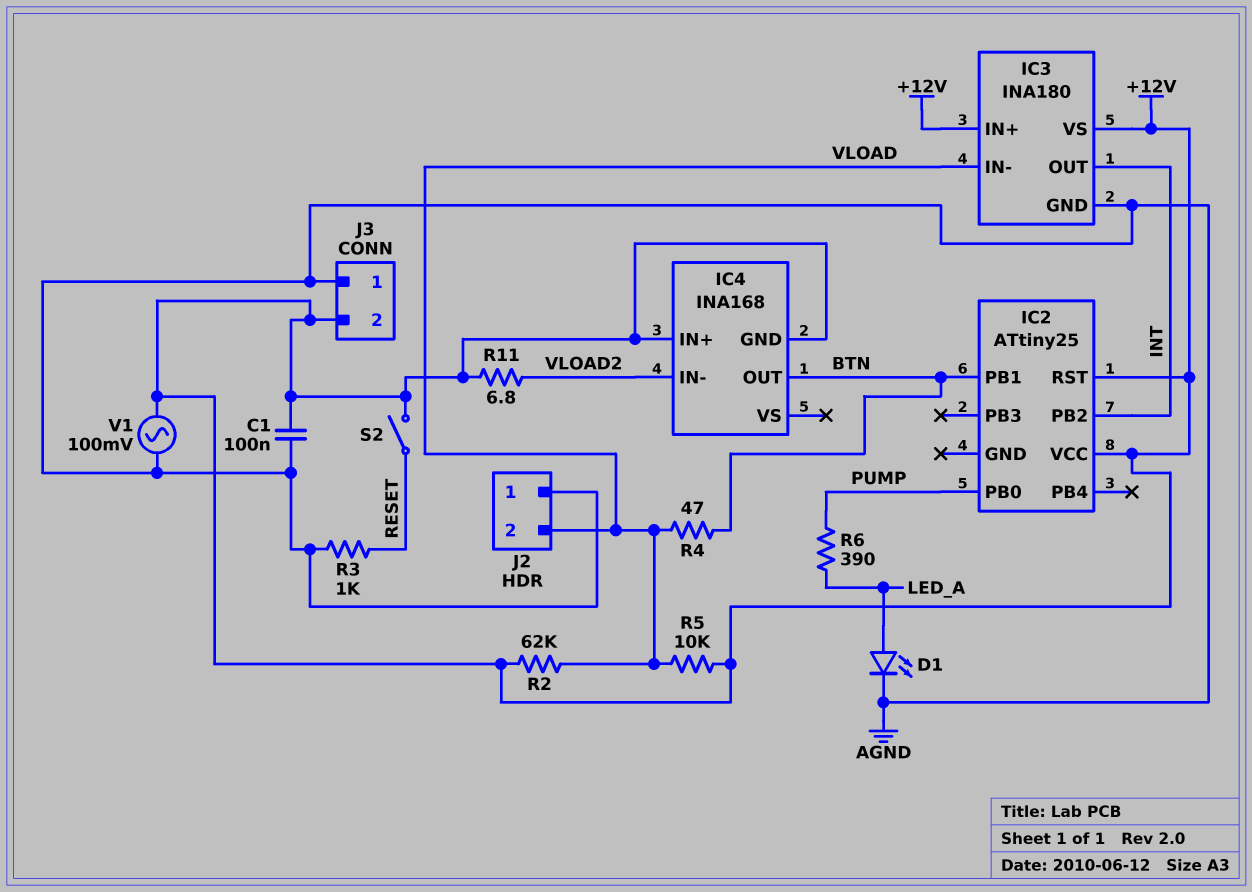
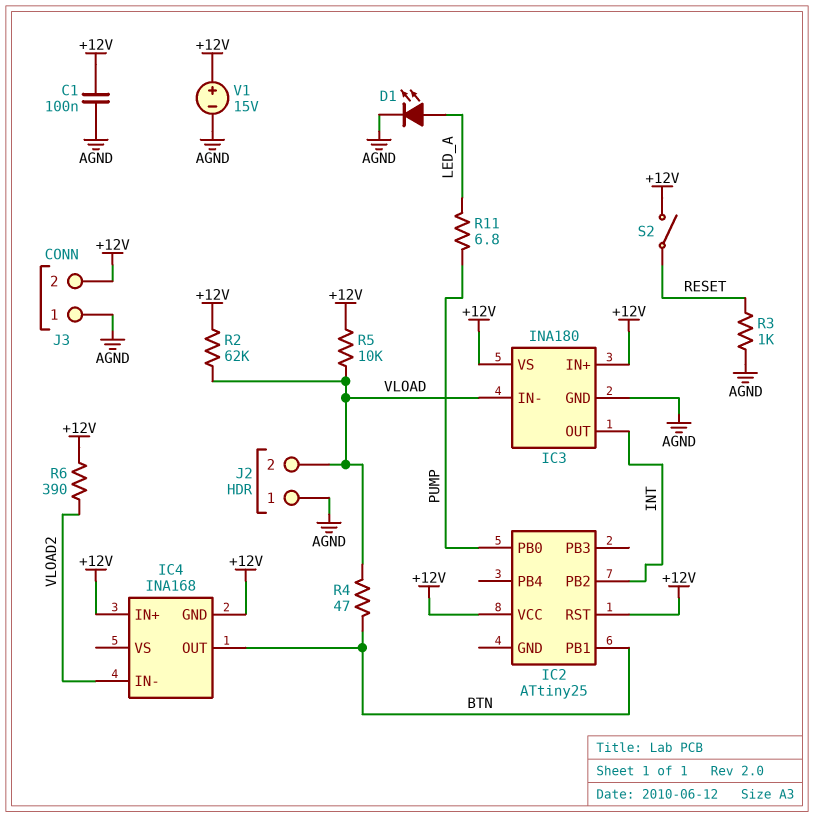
R6: 390 (LED_A, PUMP) -> 390 (+12V, VLOAD2)
R11: 6.8 (+12V, VLOAD2) -> 6.8 (LED_A, PUMP)
V1: AC 100mV (+12V, AGND) -> 15V (plus +12V, minus AGND)

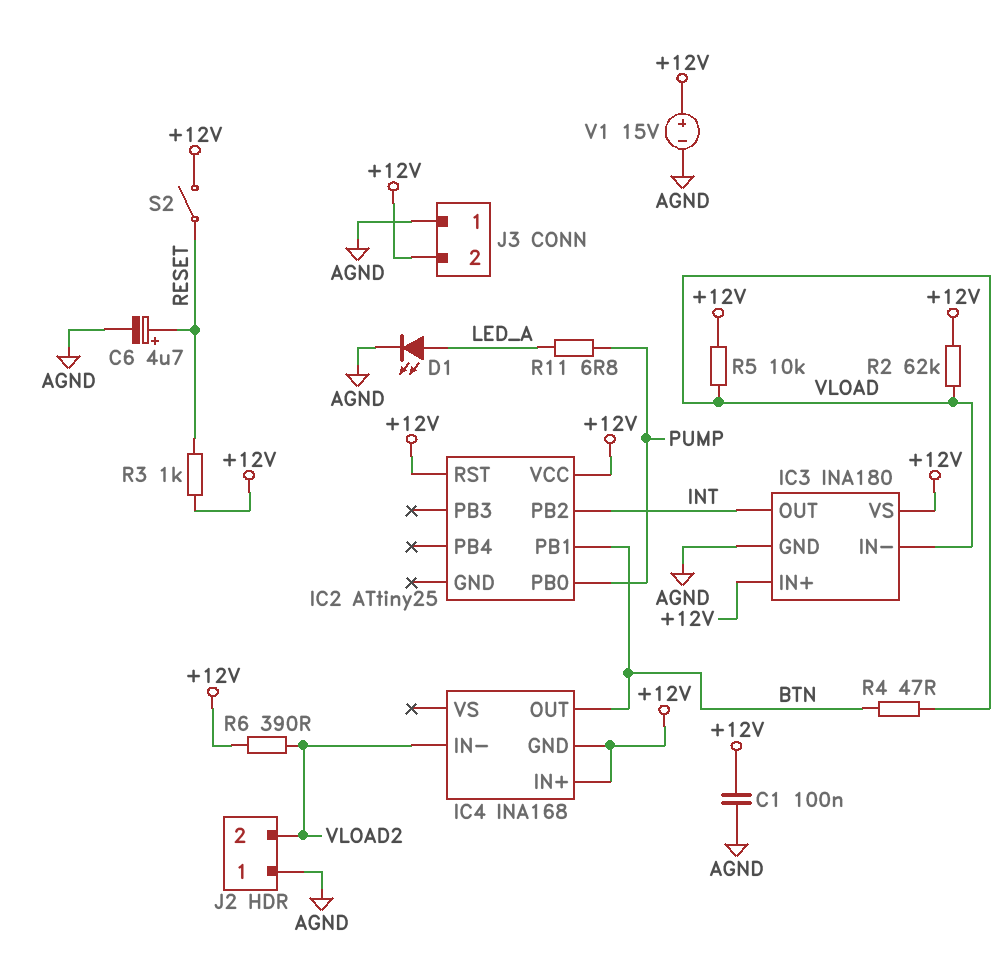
C6: none -> 4.7uF (plus RESET, minus AGND)
J2 pin 2: VLOAD -> VLOAD2
R3: 1k (AGND, RESET) -> 1k (+12V, RESET)

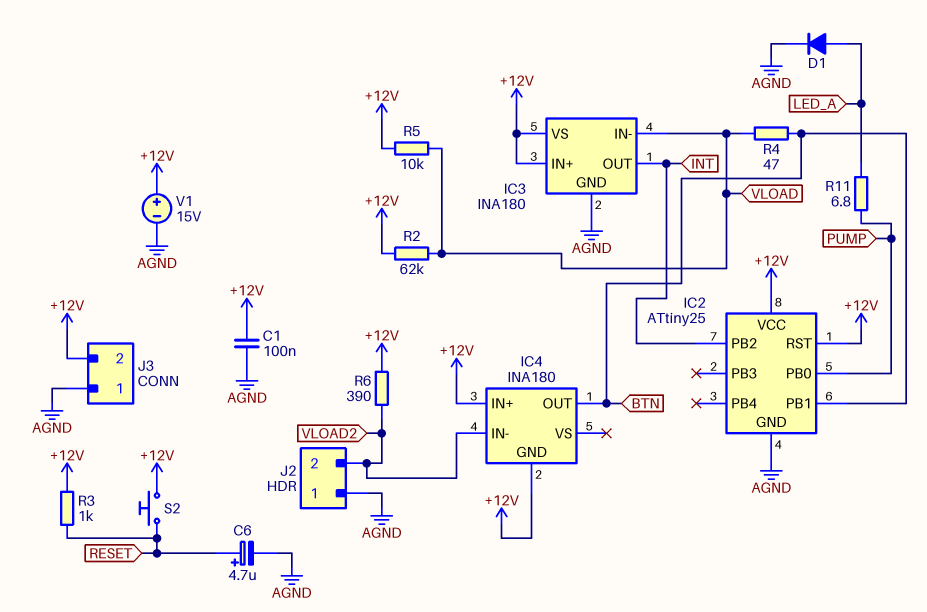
D1: LED (A LED_A, K AGND) -> diode (A LED_A, K AGND)
IC2 pin GND: none -> AGND
IC4: INA168 -> INA180
S2: switch (+12V, RESET) -> button (+12V, RESET)

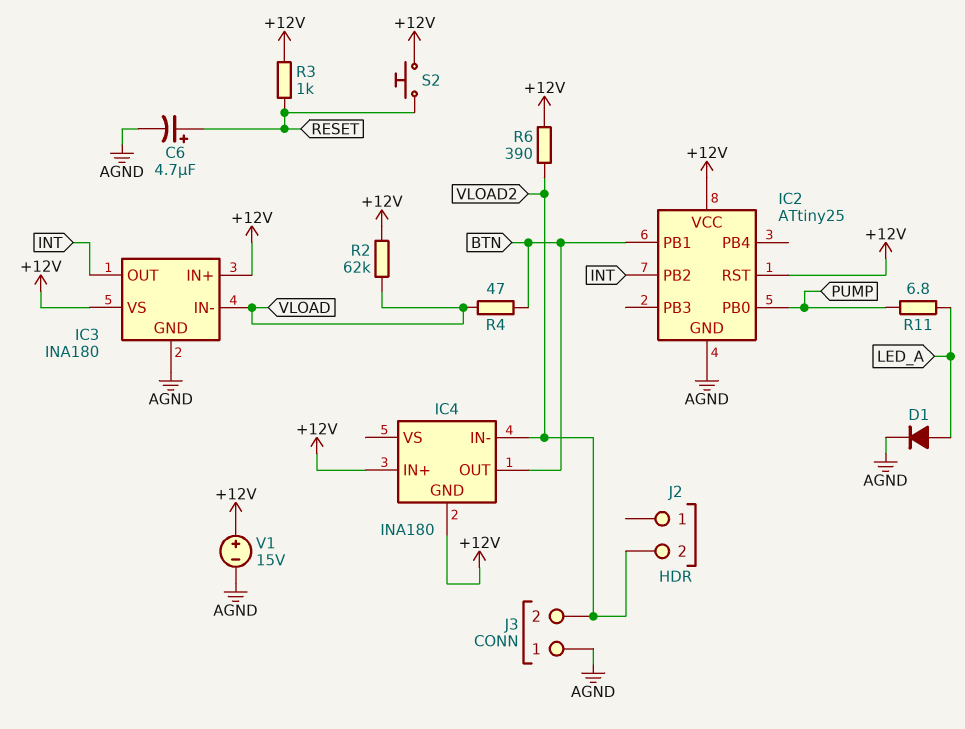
C1: 100nF (+12V, AGND) -> none
J2 pin 1: AGND -> none
J3 pin 2: +12V -> VLOAD2
R5: 10k (+12V, VLOAD) -> none

